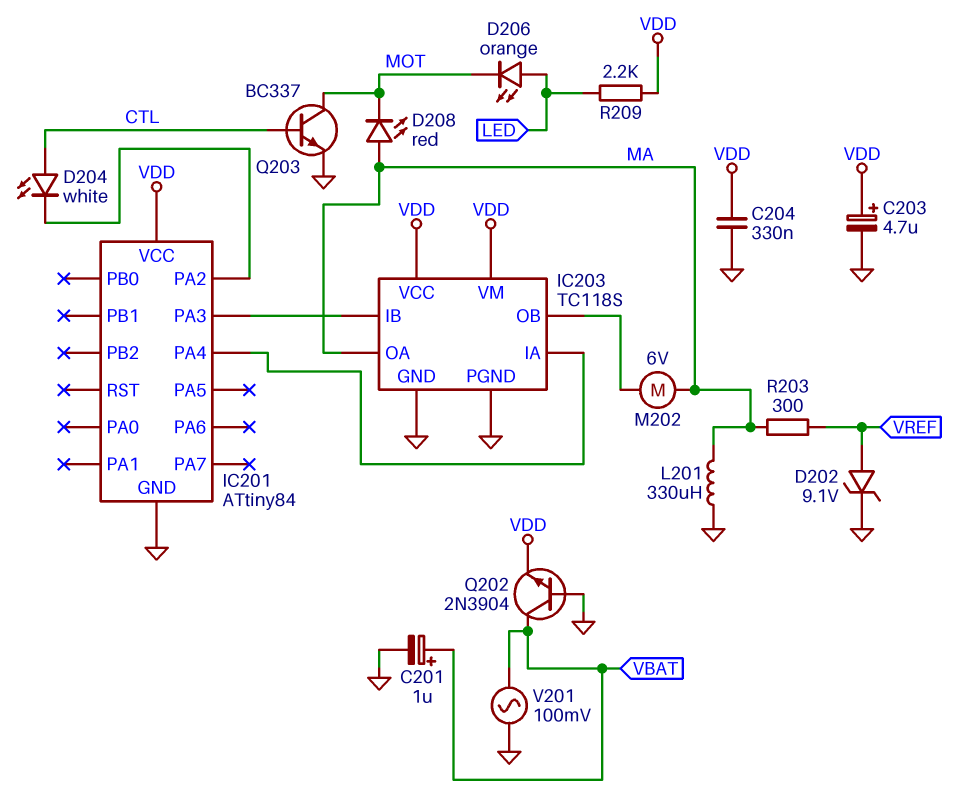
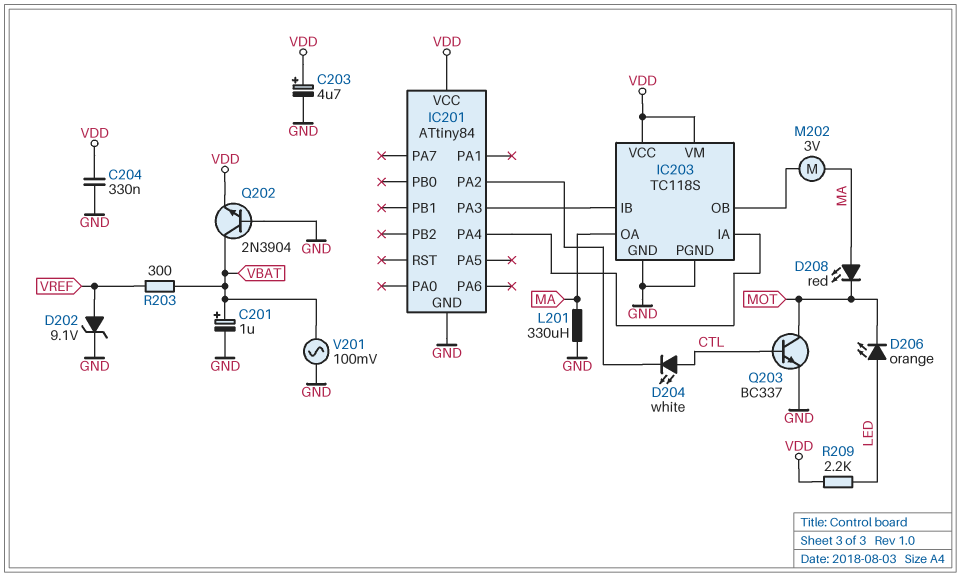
M202: motor 6V (IC203/OB, MA) -> motor 3V (IC203/OB, MA)
R203: 300 (MA, VREF) -> 300 (VBAT, VREF)

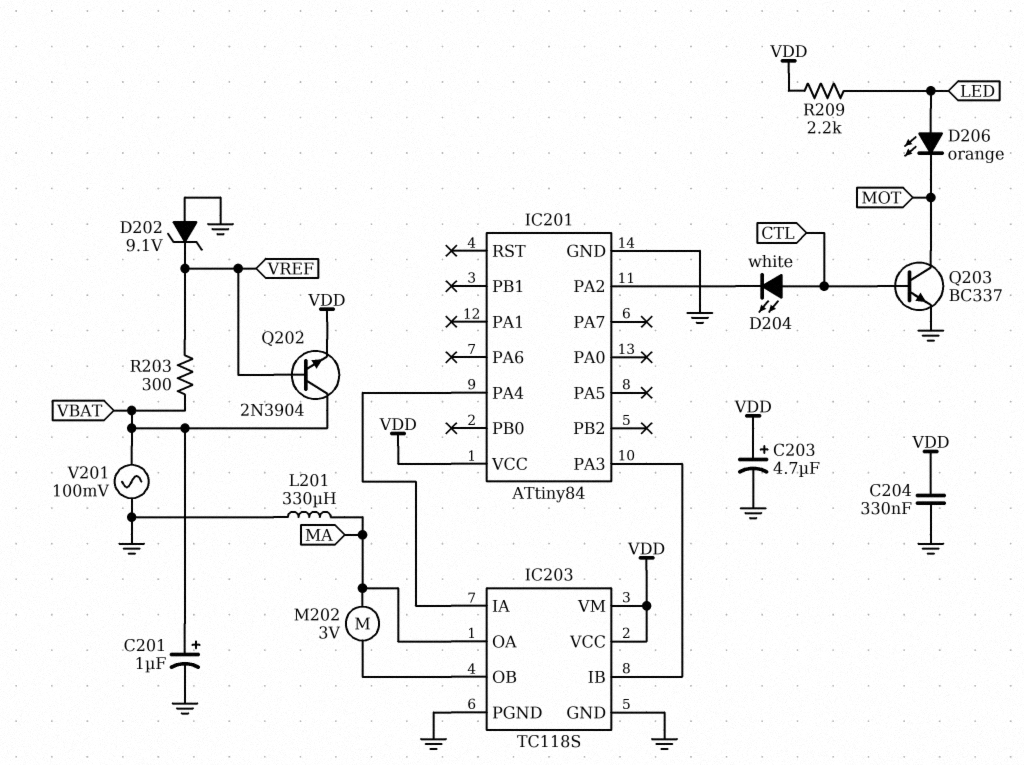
D202: zener 9.1V (A VREF, K GND) -> zener 9.1V (A GND, K VREF)
D208: LED red (A MA, K MOT) -> none
Q202: NPN 2N3904 (B GND, C VBAT, E VDD) -> NPN 2N3904 (B VREF, C VBAT, E VDD)

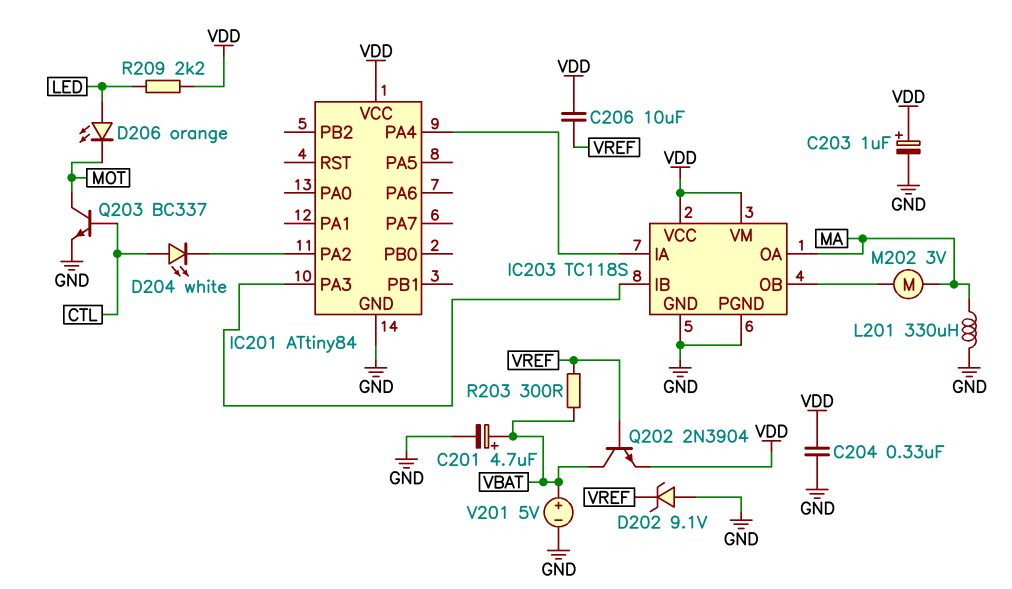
C201: 1uF (plus VBAT, minus GND) -> 4.7uF (plus VBAT, minus GND)
C203: 4.7uF (plus VDD, minus GND) -> 1uF (plus VDD, minus GND)
C206: none -> 10uF (VDD, VREF)
V201: AC 100mV (GND, VBAT) -> 5V (plus VBAT, minus GND)

